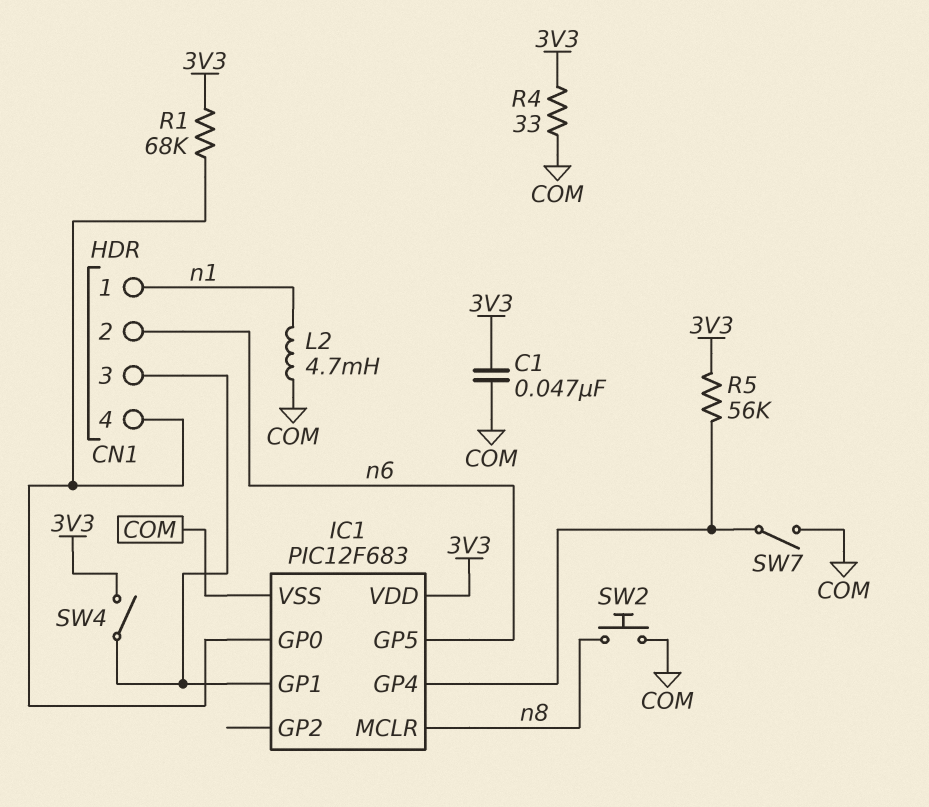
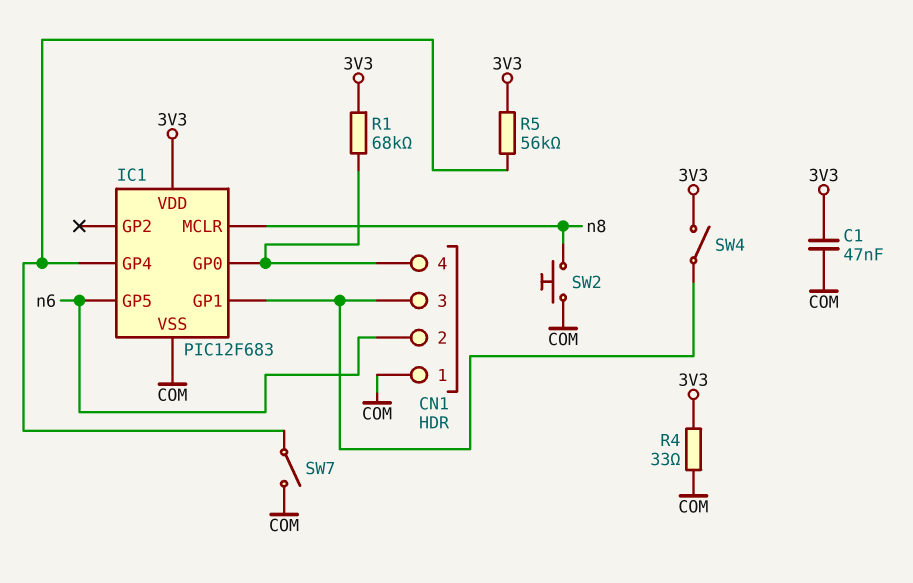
CN1 pin 1: n1 -> COM
L2: 4.7mH (COM, n1) -> none

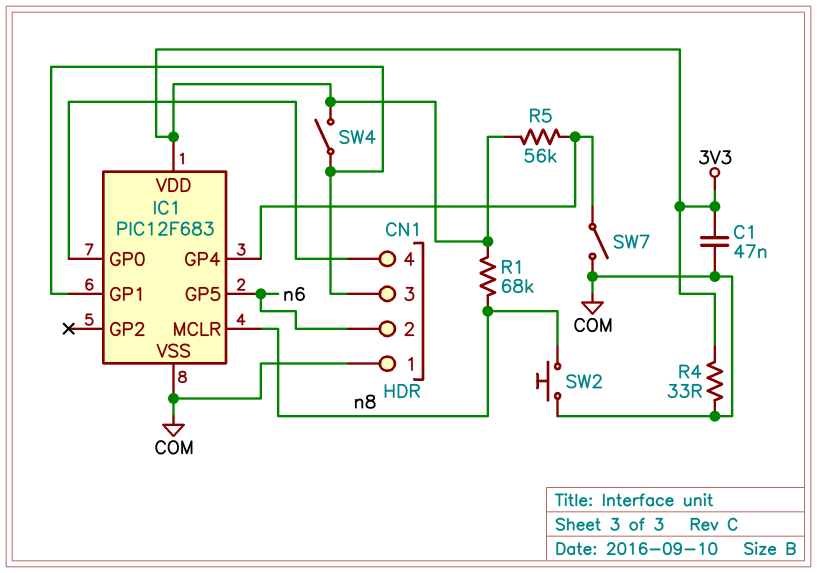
R1: 68k (3V3, CN1/4) -> 68k (3V3, n8)

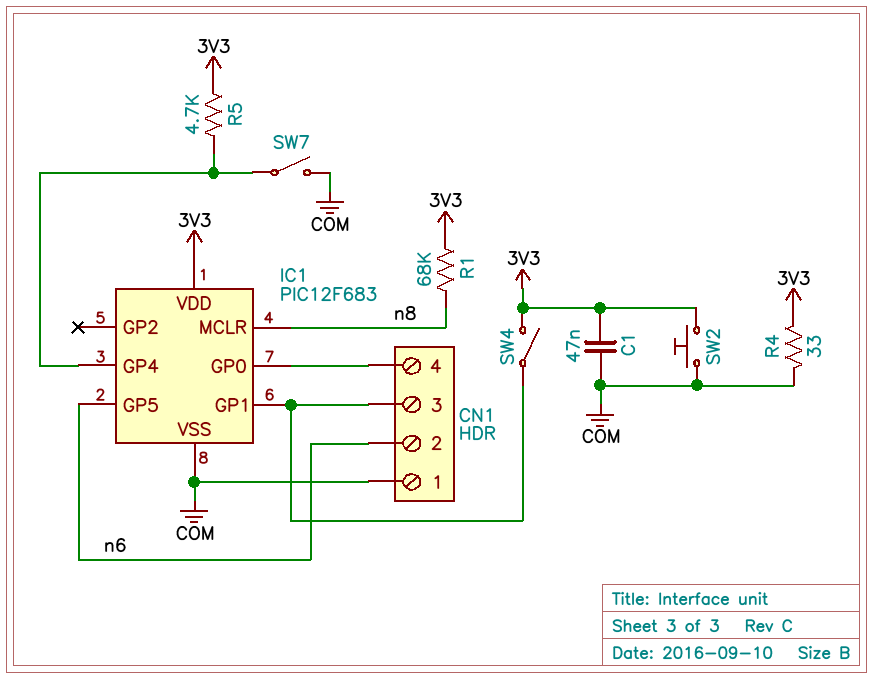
R5: 56k (3V3, IC1/GP4) -> 4.7k (3V3, IC1/GP4)
SW2: button (COM, n8) -> button (3V3, COM)

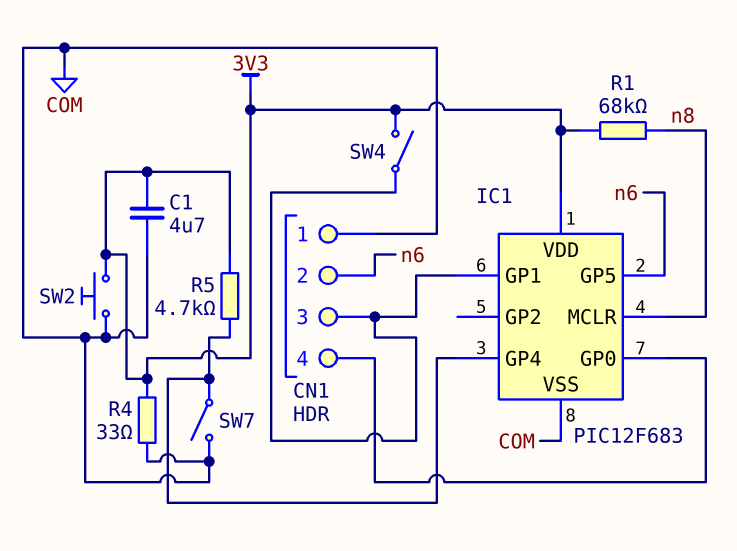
C1: 47nF (3V3, COM) -> 4.7uF (3V3, COM)

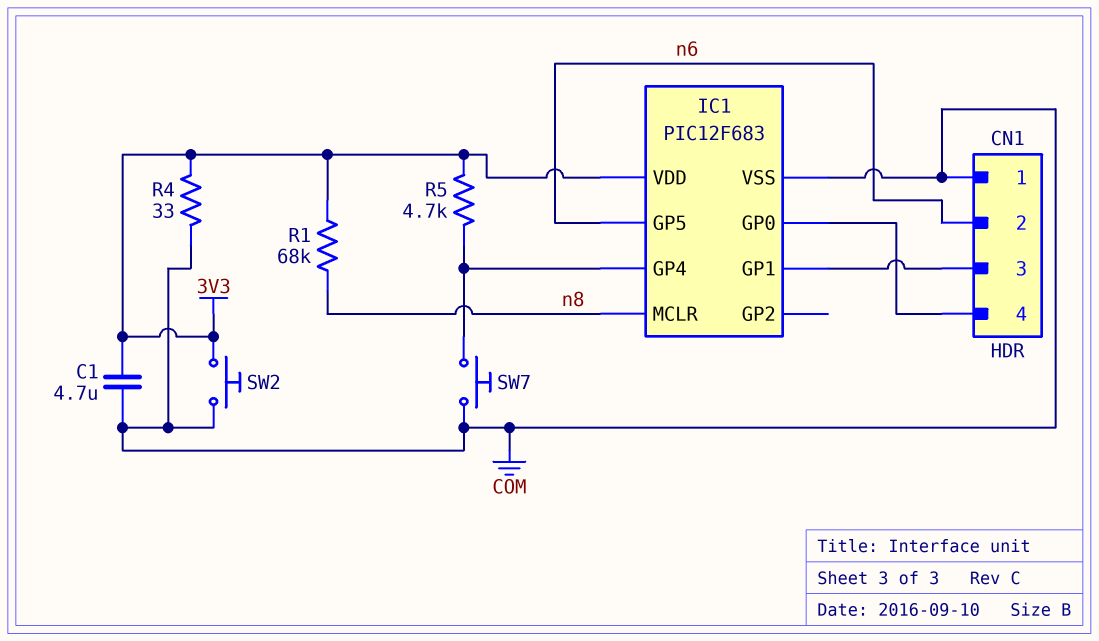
SW4: switch (3V3, CN1/3) -> none
SW7: switch (COM, IC1/GP4) -> button (COM, IC1/GP4)

